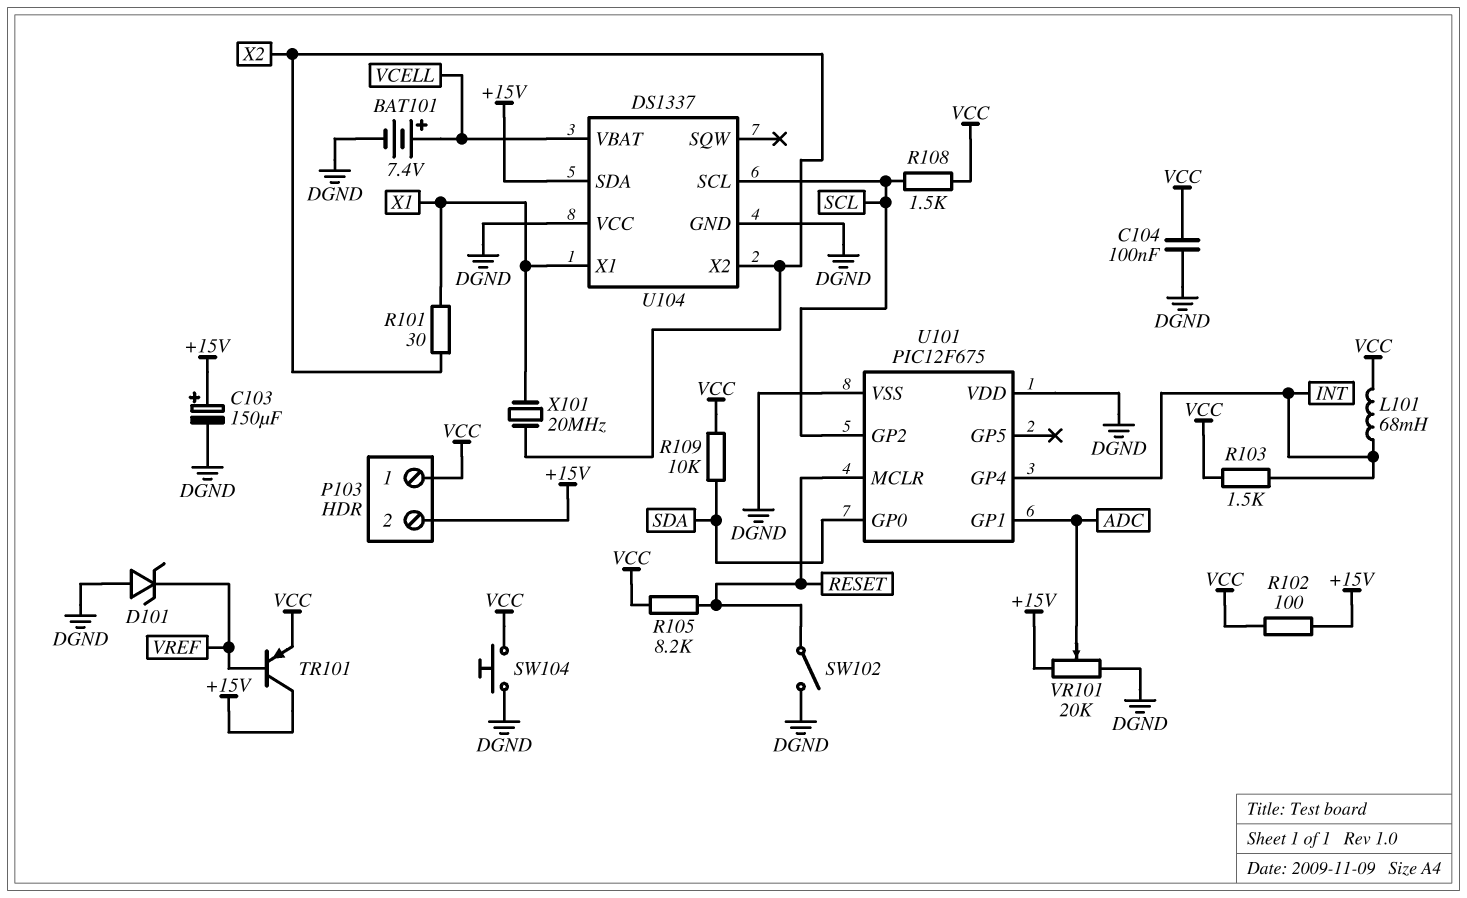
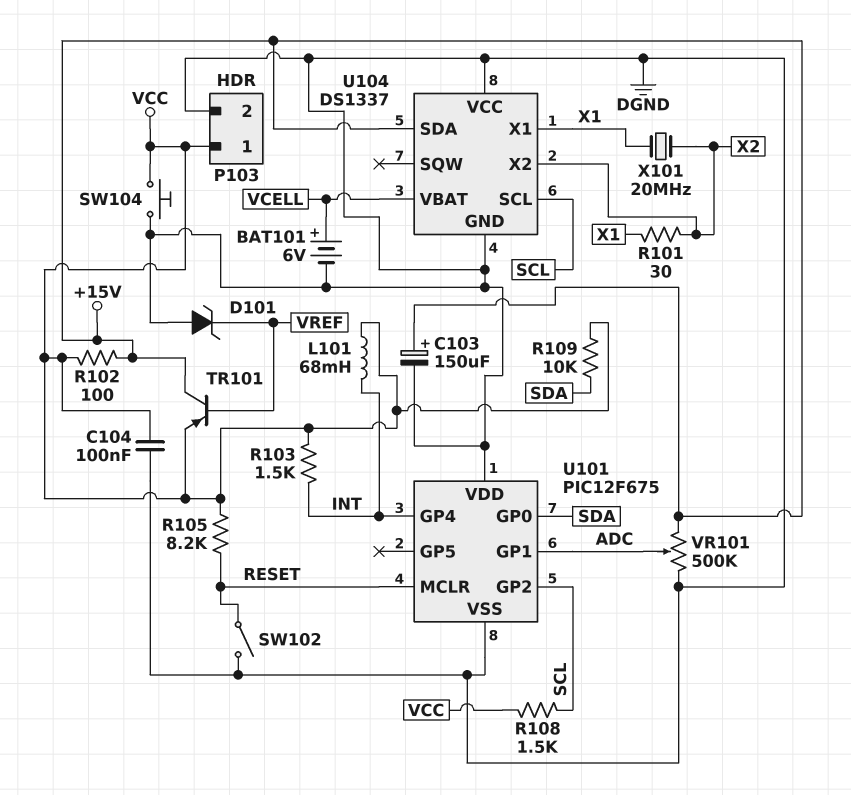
BAT101: 7.4V (plus VCELL, minus DGND) -> 6V (plus VCELL, minus DGND)
P103 pin 2: +15V -> DGND
VR101: 20k (+15V, DGND, wiper ADC) -> 500k (+15V, DGND, wiper ADC)

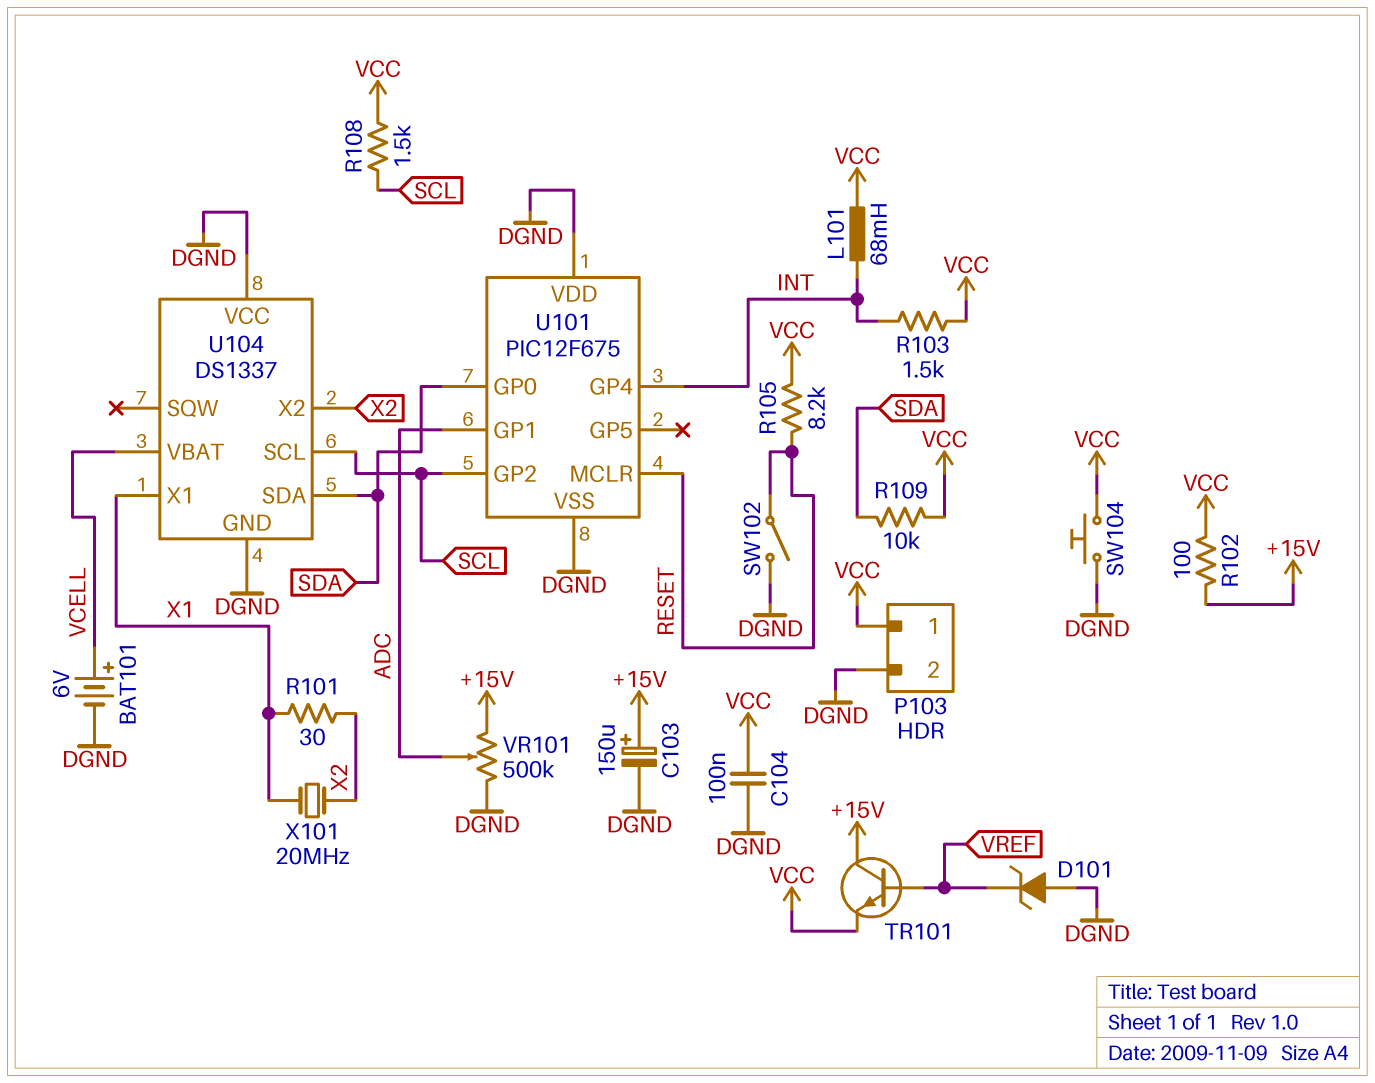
TR101: PNP (B VREF, C +15V, E VCC) -> NPN (B VREF, C +15V, E VCC)
U104 pin SDA: +15V -> SDA

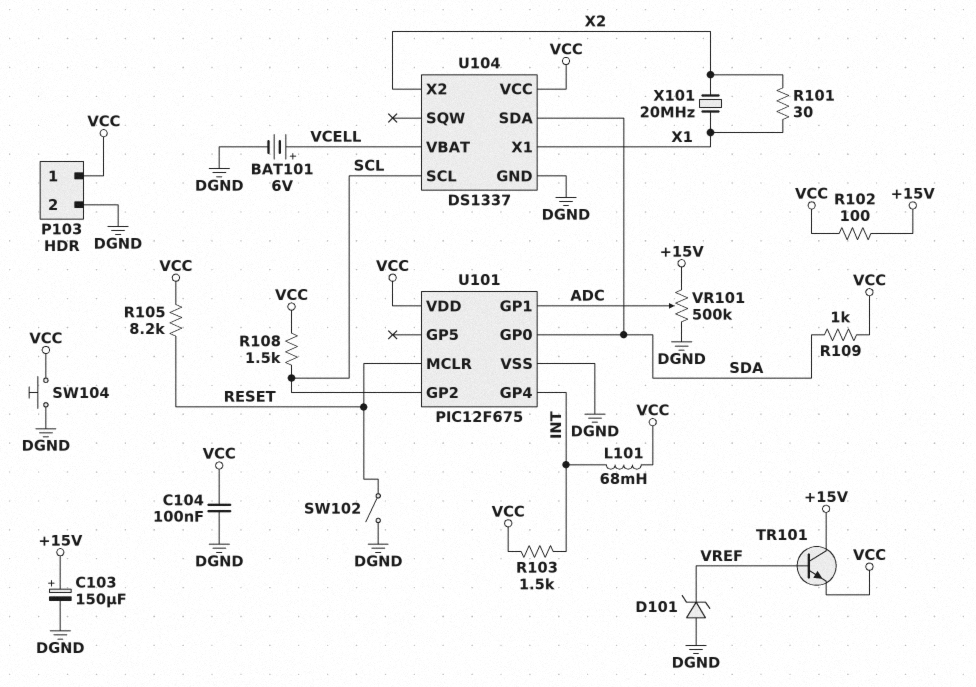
R109: 10k (SDA, VCC) -> 1k (SDA, VCC)
U101 pin VDD: DGND -> VCC
U104 pin VCC: DGND -> VCC

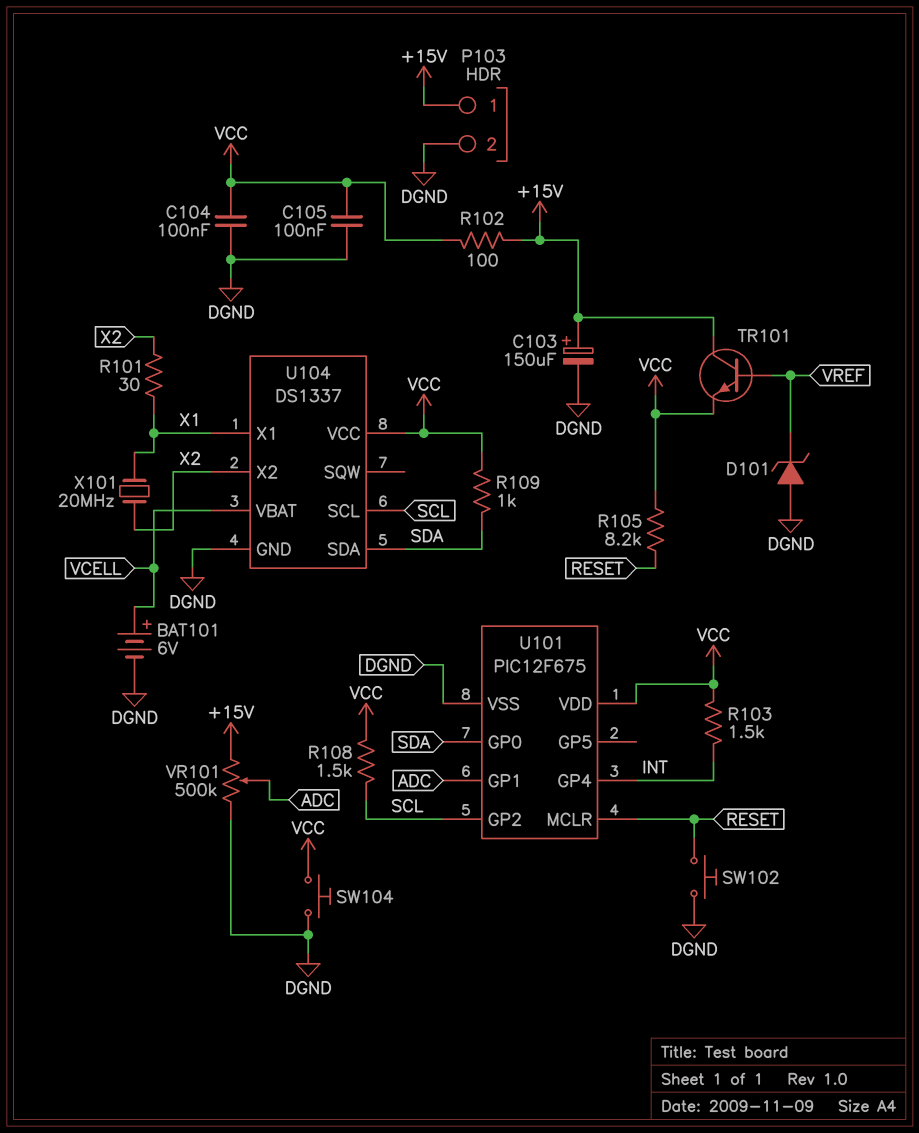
C105: none -> 100nF (DGND, VCC)
L101: 68mH (INT, VCC) -> none
P103 pin 1: VCC -> +15V
SW102: switch (DGND, RESET) -> button (DGND, RESET)

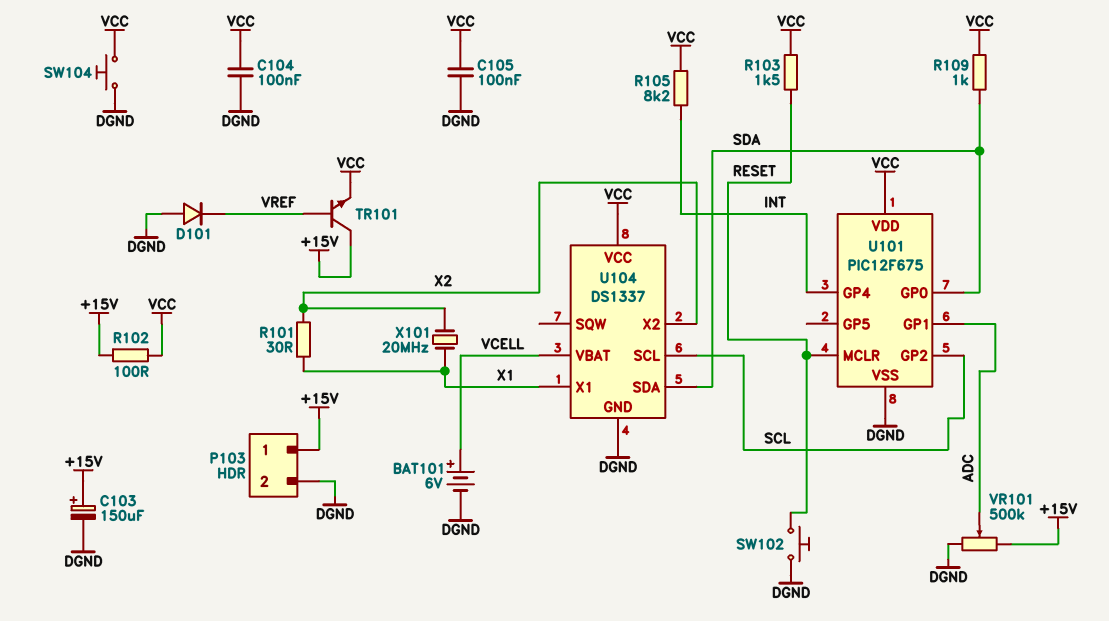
D101: zener (A DGND, K VREF) -> diode (A DGND, K VREF)
R103: 1.5k (INT, VCC) -> 1.5k (RESET, VCC)
R105: 8.2k (RESET, VCC) -> 8.2k (INT, VCC)
R108: 1.5k (SCL, VCC) -> none

